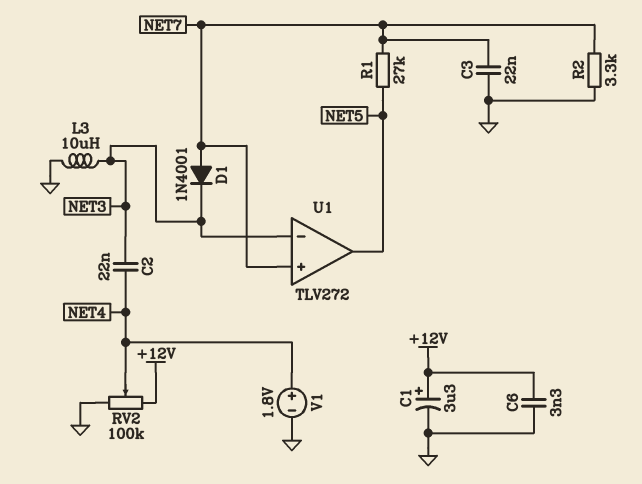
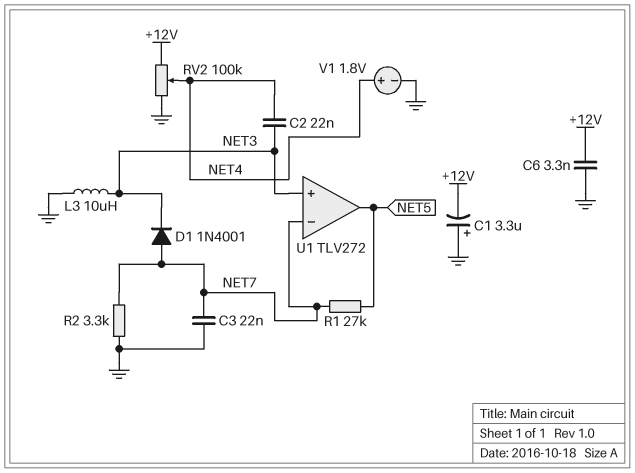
C1: 3.3uF (plus +12V, minus GND) -> 3.3uF (plus GND, minus +12V)
U1 pin in+: NET7 -> NET3
U1 pin in-: NET3 -> NET7

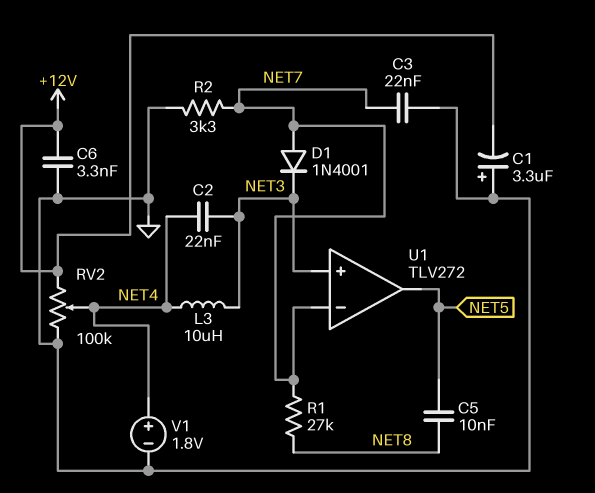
C5: none -> 10nF (NET5, NET8)
L3: 10uH (GND, NET3) -> 10uH (NET3, NET4)
R1: 27k (NET5, NET7) -> 27k (NET7, NET8)

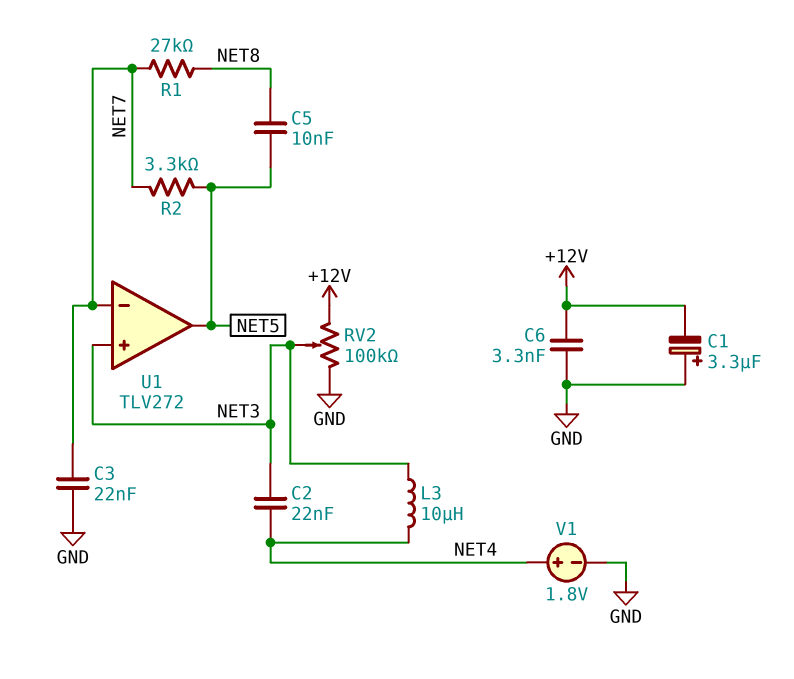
D1: diode 1N4001 (A NET7, K NET3) -> none
R2: 3.3k (GND, NET7) -> 3.3k (NET5, NET7)
RV2: 100k (+12V, GND, wiper NET4) -> 100k (+12V, GND, wiper NET3)

